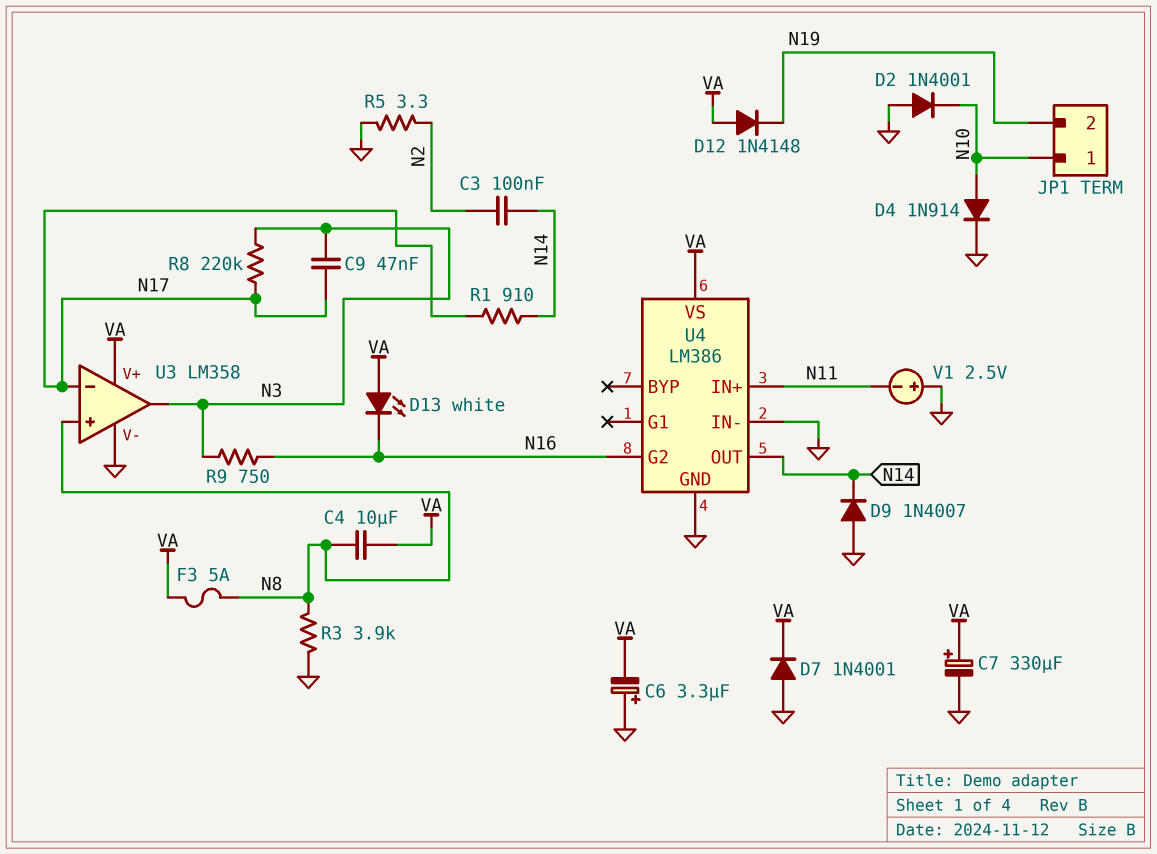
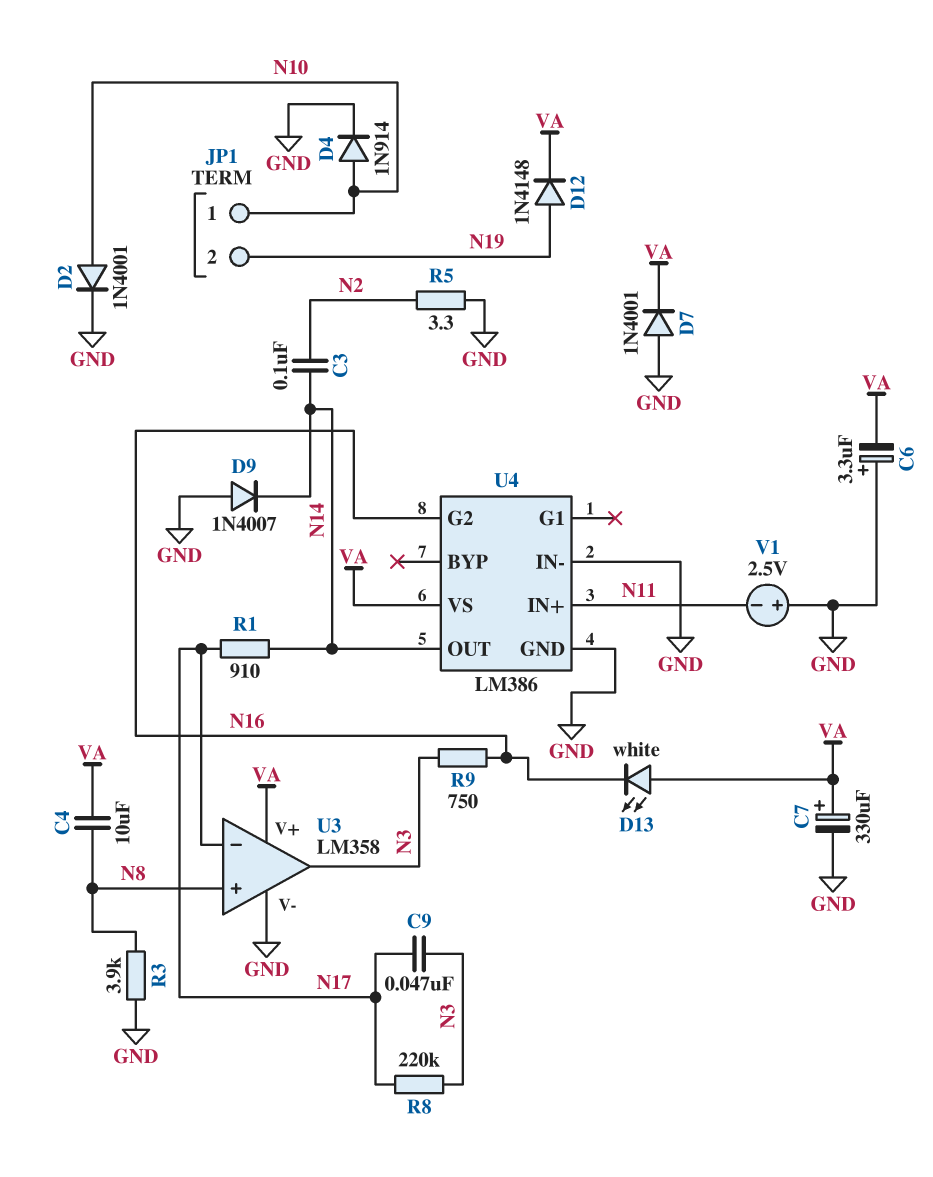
D2: diode 1N4001 (A GND, K N10) -> diode 1N4001 (A N10, K GND)
D12: diode 1N4148 (A VA, K N19) -> diode 1N4148 (A N19, K VA)
F3: 5A (N8, VA) -> none

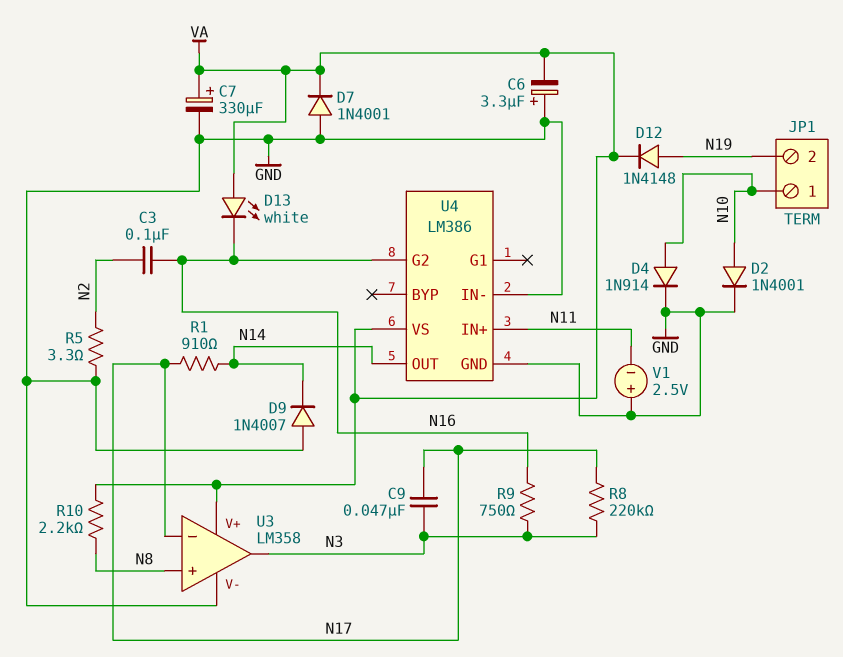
C3: 100nF (N2, N14) -> 100nF (N2, N16)
C4: 10uF (N8, VA) -> none
R3: 3.9k (GND, N8) -> none
R10: none -> 2.2k (N8, VA)

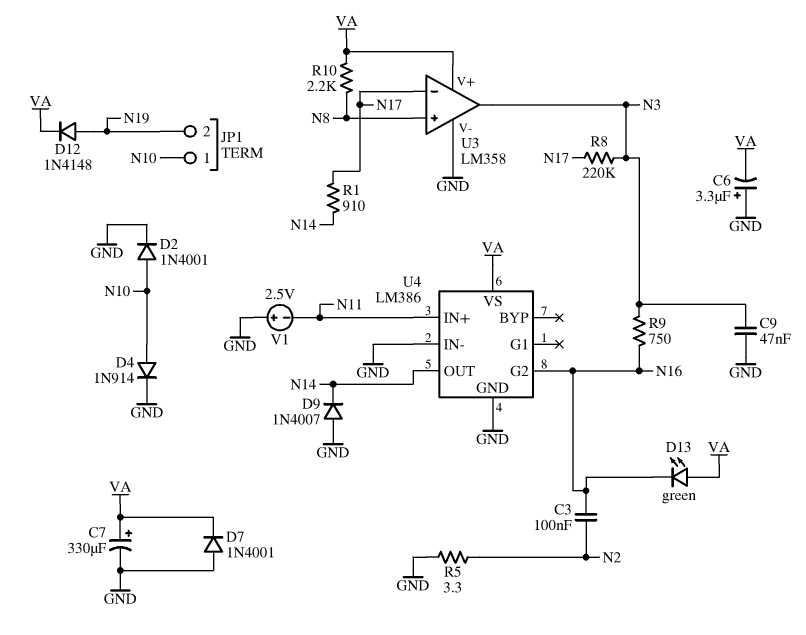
C9: 47nF (N3, N17) -> 47nF (GND, N3)
D13: LED white (A VA, K N16) -> LED green (A VA, K N16)

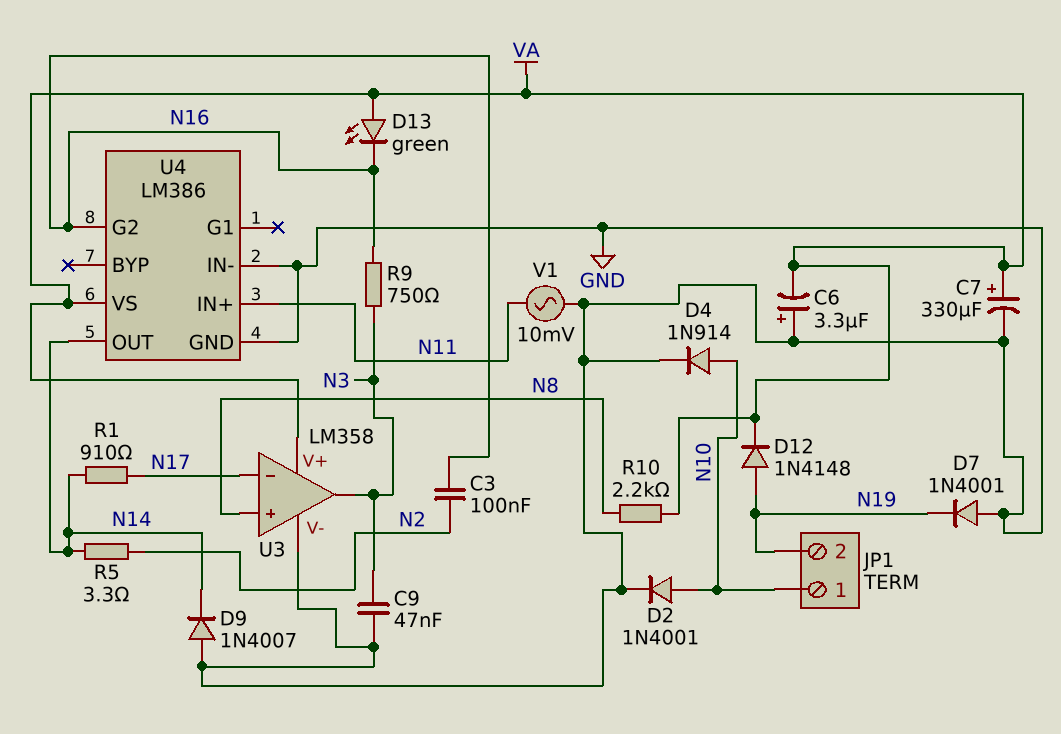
D7: diode 1N4001 (A GND, K VA) -> diode 1N4001 (A GND, K N19)
R5: 3.3 (GND, N2) -> 3.3 (N2, N14)
R8: 220k (N3, N17) -> none
V1: 2.5V (plus GND, minus N11) -> AC 10mV (GND, N11)

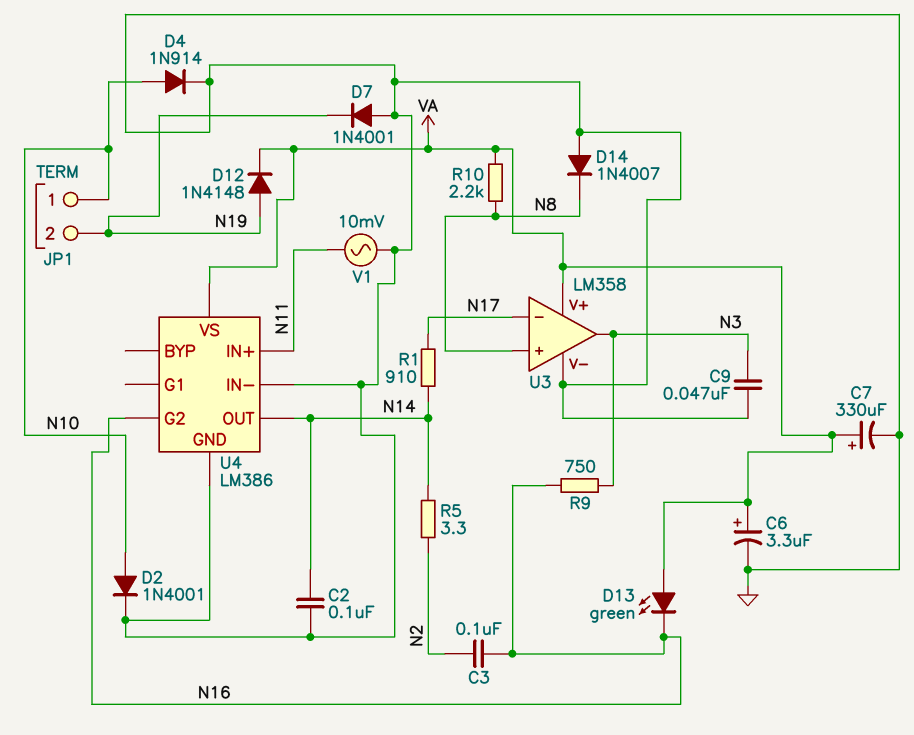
C2: none -> 100nF (GND, N14)
C6: 3.3uF (plus GND, minus VA) -> 3.3uF (plus VA, minus GND)
D9: diode 1N4007 (A GND, K N14) -> none
D14: none -> diode 1N4007 (A GND, K N8)

